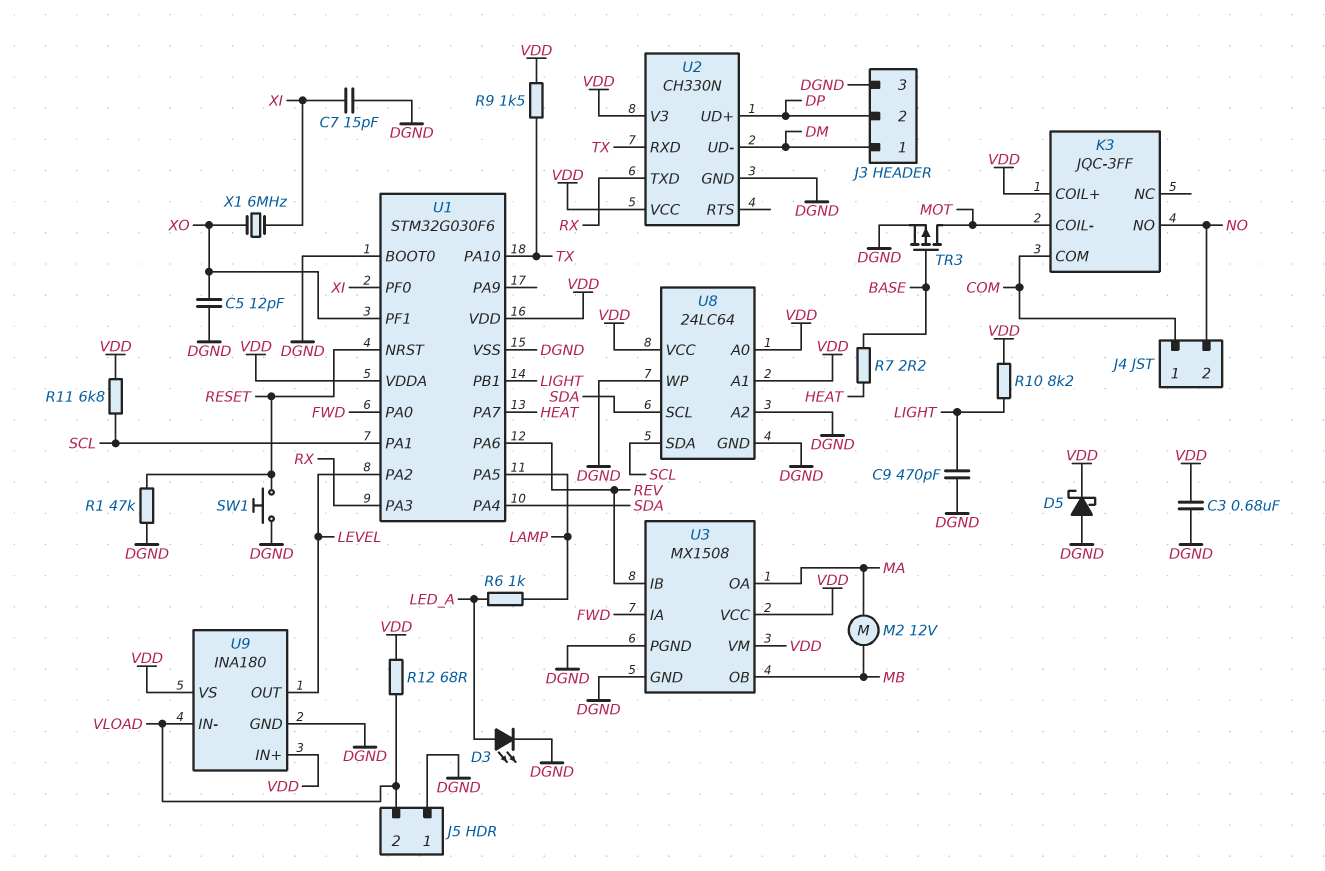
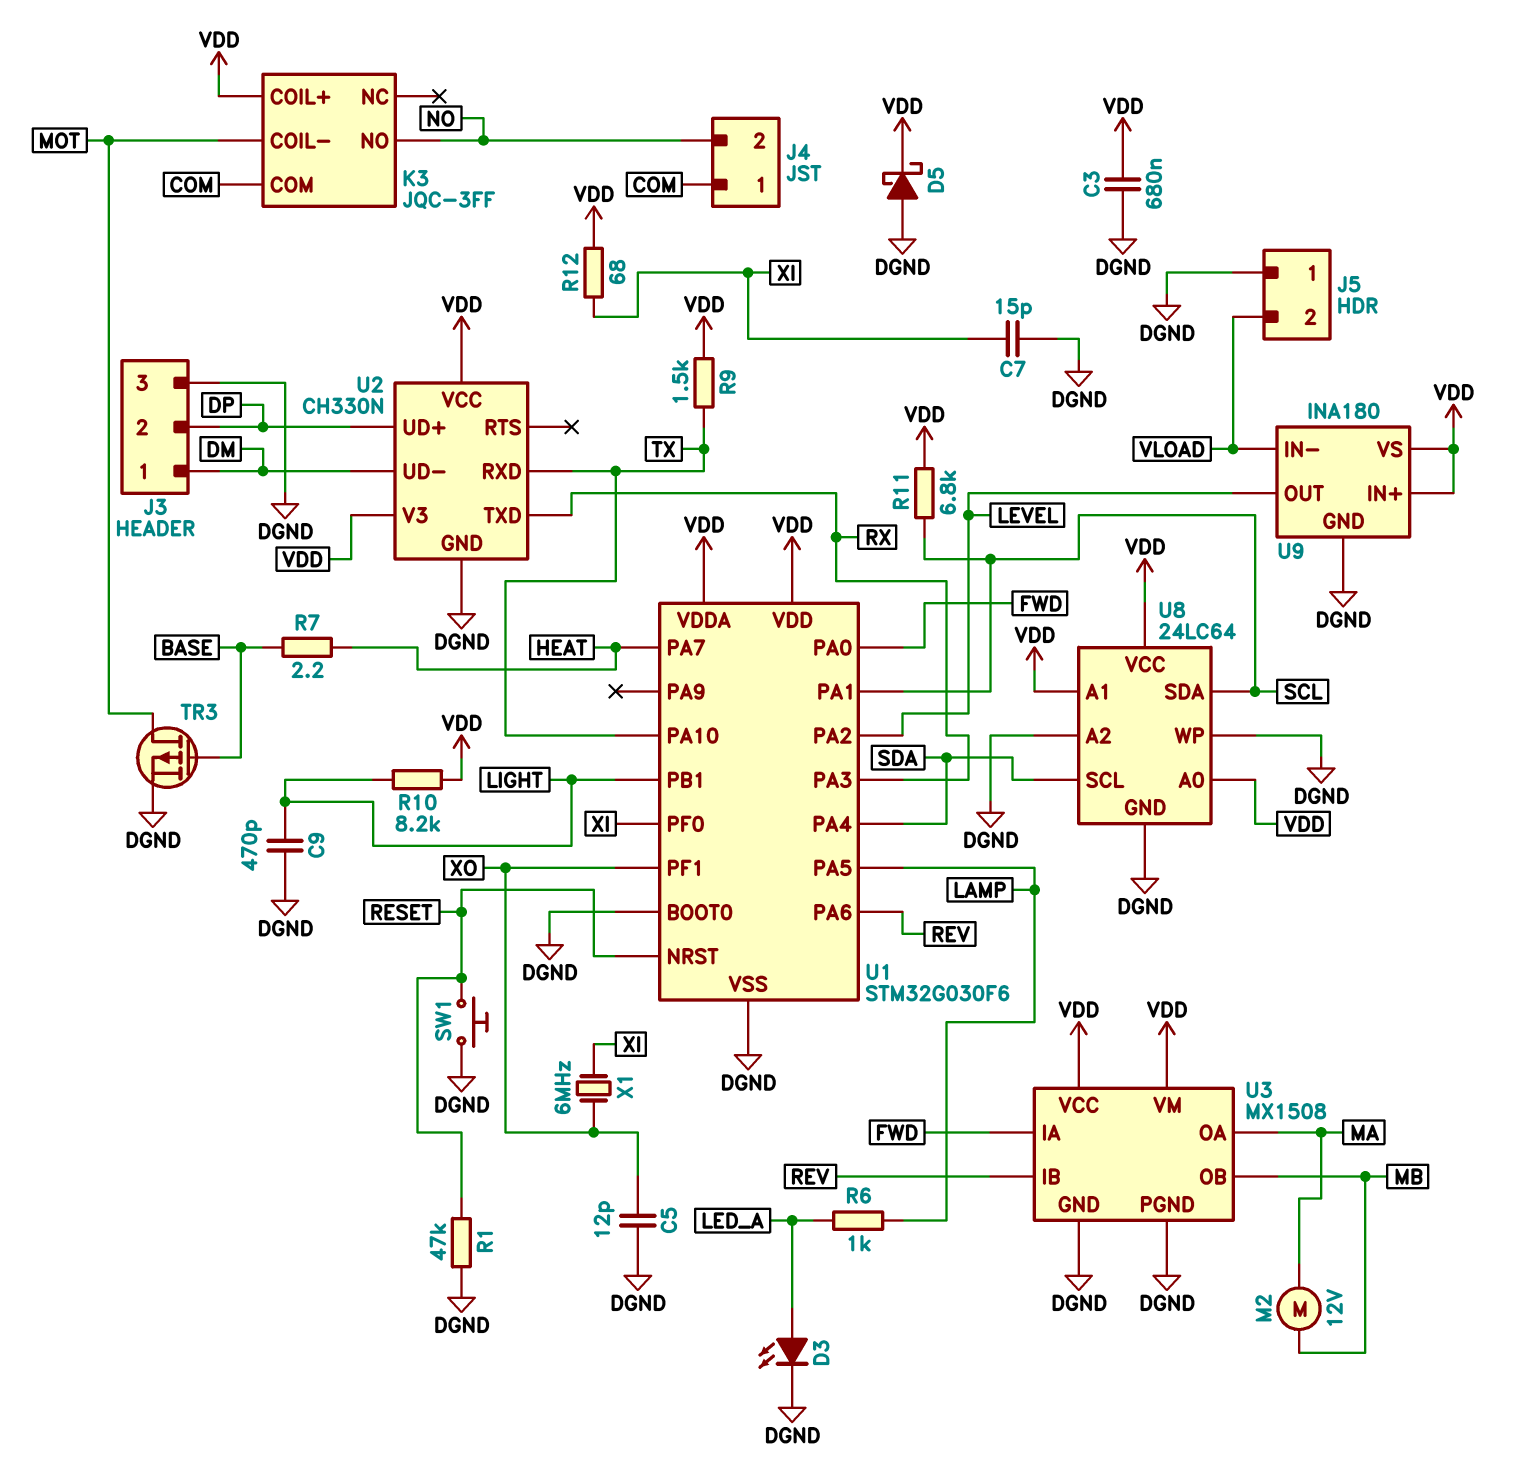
R12: 68 (VDD, VLOAD) -> 68 (VDD, XI)

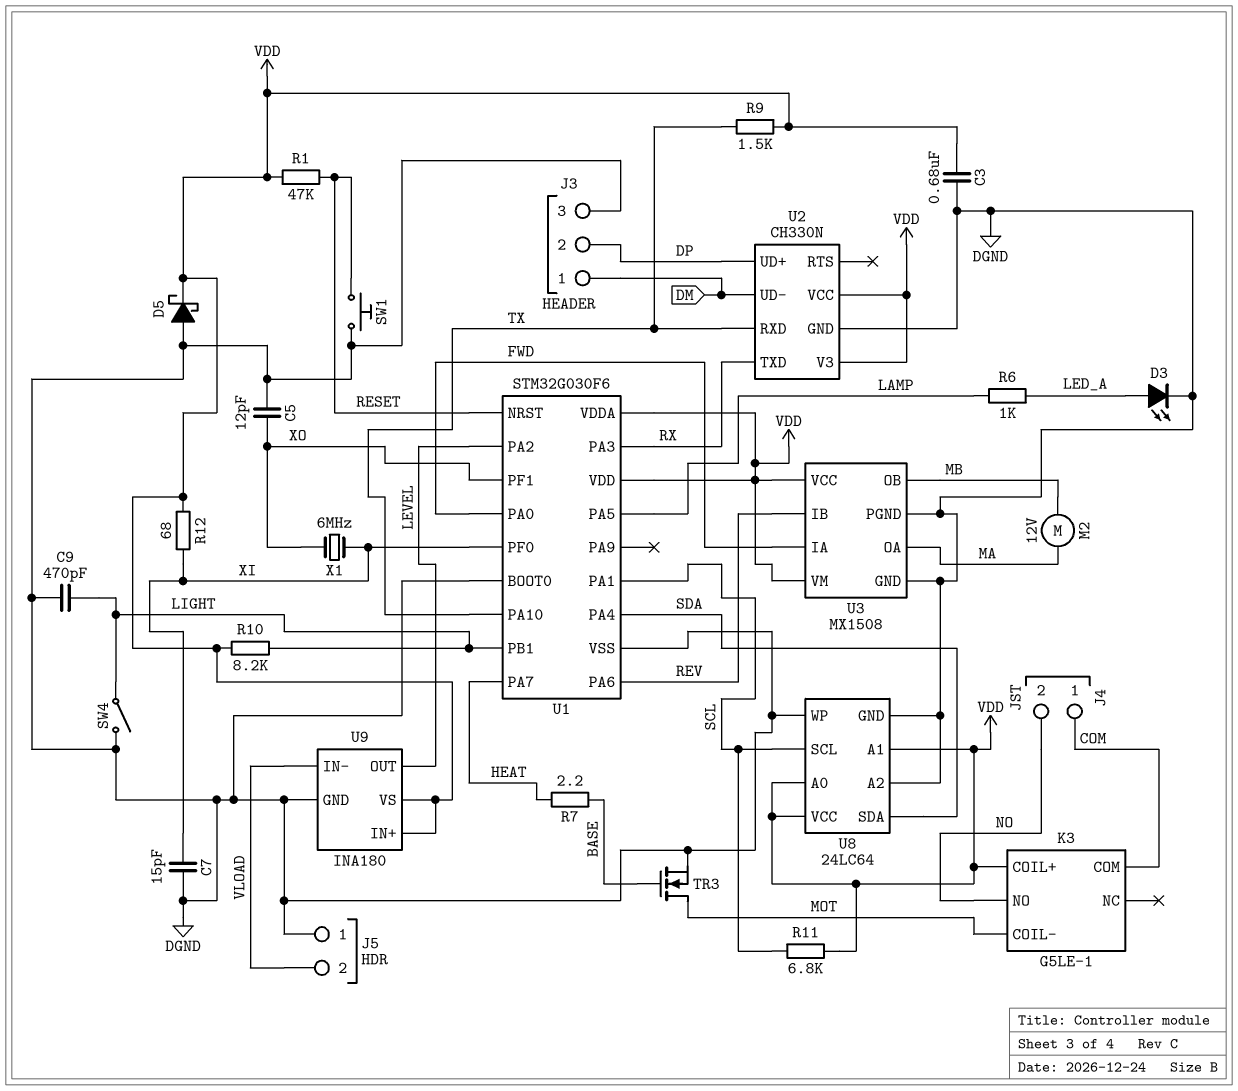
K3: JQC-3FF -> G5LE-1
R1: 47k (DGND, RESET) -> 47k (RESET, VDD)
SW4: none -> switch (DGND, LIGHT)
TR3: PMOS (G BASE, D MOT, S DGND) -> NMOS (G BASE, D MOT, S DGND)
U8 pin SCL: SDA -> SCL
U8 pin SDA: SCL -> SDA

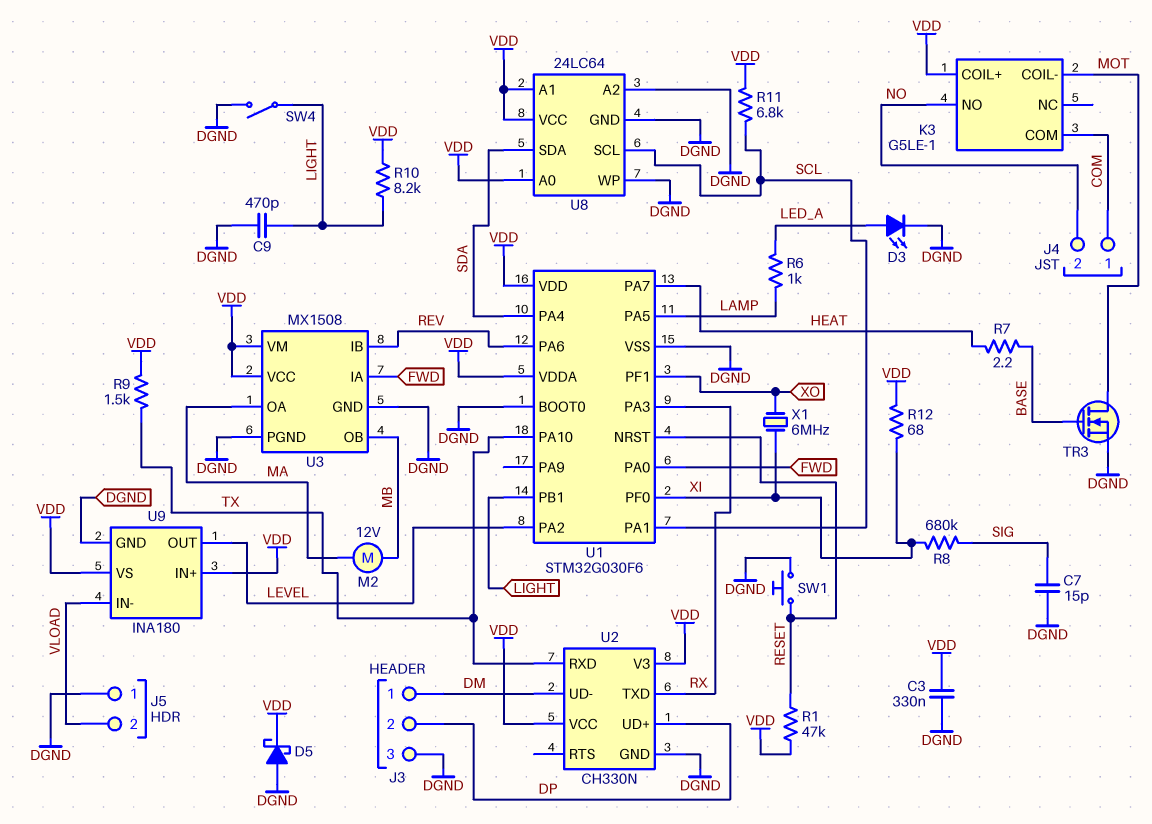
C3: 680nF (DGND, VDD) -> 330nF (DGND, VDD)
C5: 12pF (DGND, XO) -> none
C7: 15pF (DGND, XI) -> 15pF (DGND, SIG)
R8: none -> 680k (SIG, XI)

